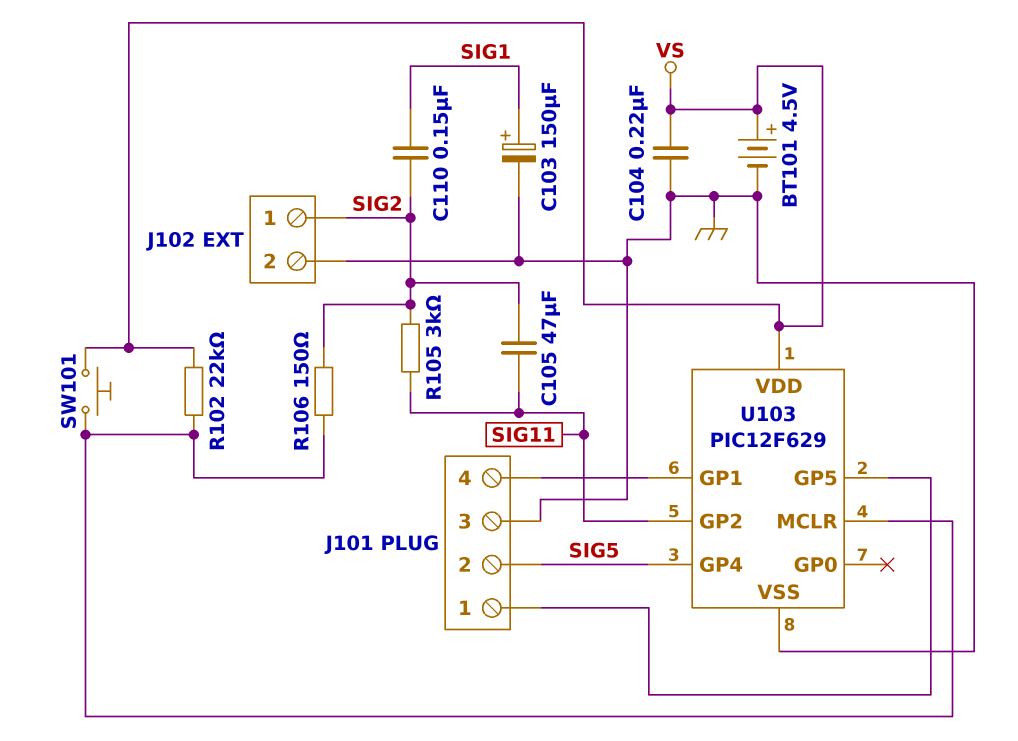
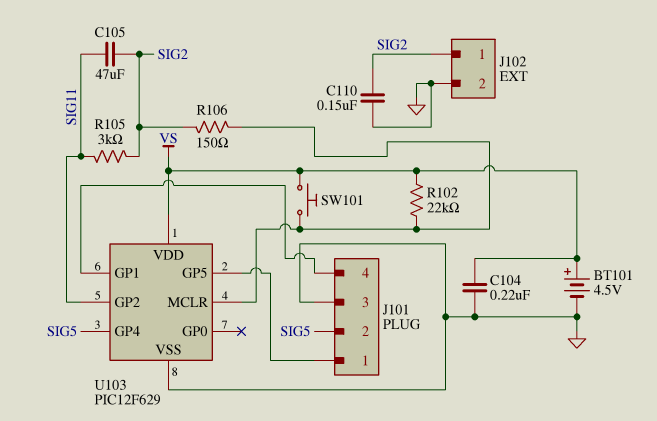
C103: 150uF (plus SIG1, minus GND) -> none
C110: 150nF (SIG1, SIG2) -> 150nF (GND, SIG2)

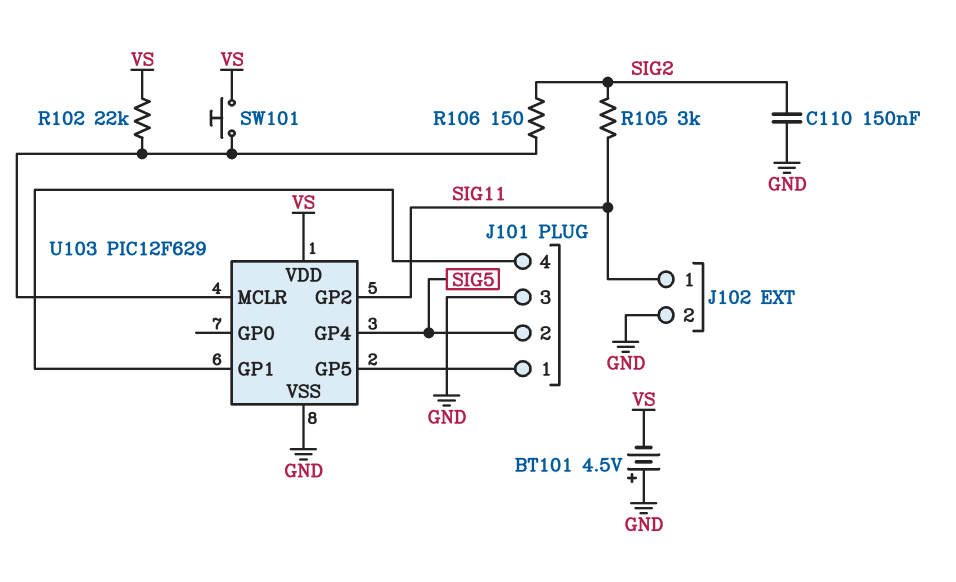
BT101: 4.5V (plus VS, minus GND) -> 4.5V (plus GND, minus VS)
C104: 220nF (GND, VS) -> none
C105: 47uF (SIG2, SIG11) -> none
J102 pin 1: SIG2 -> SIG11

